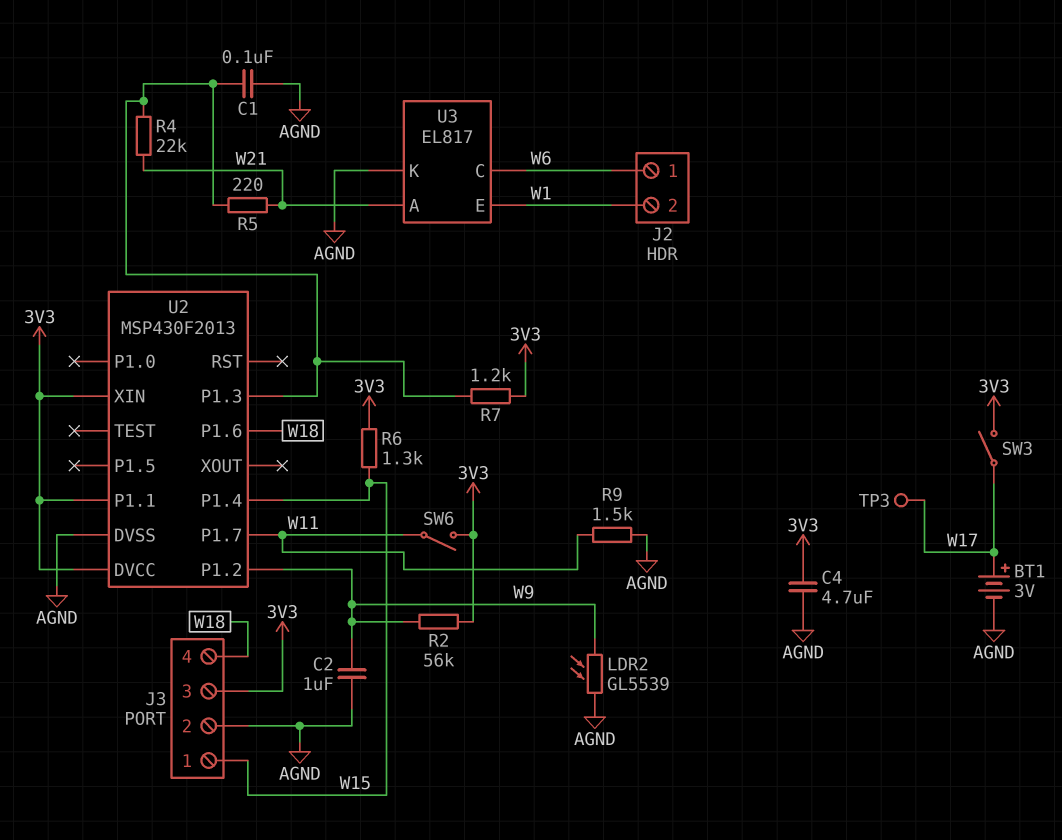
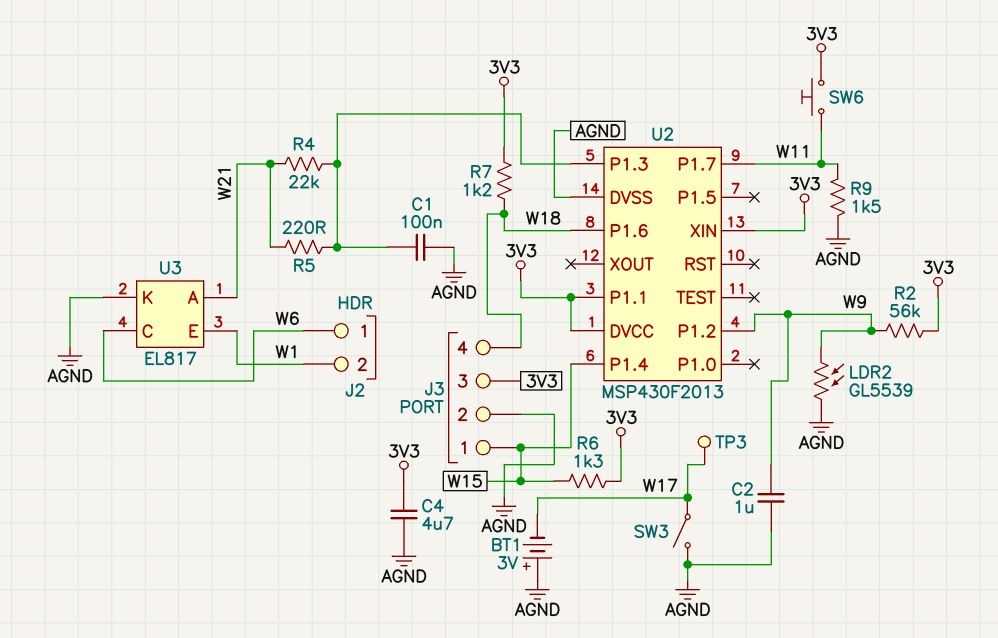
BT1: 3V (plus W17, minus AGND) -> 3V (plus AGND, minus W17)
R7: 1.2k (3V3, U2/P1.3) -> 1.2k (3V3, W18)
SW3: switch (3V3, W17) -> switch (AGND, W17)
SW6: switch (3V3, W11) -> button (3V3, W11)

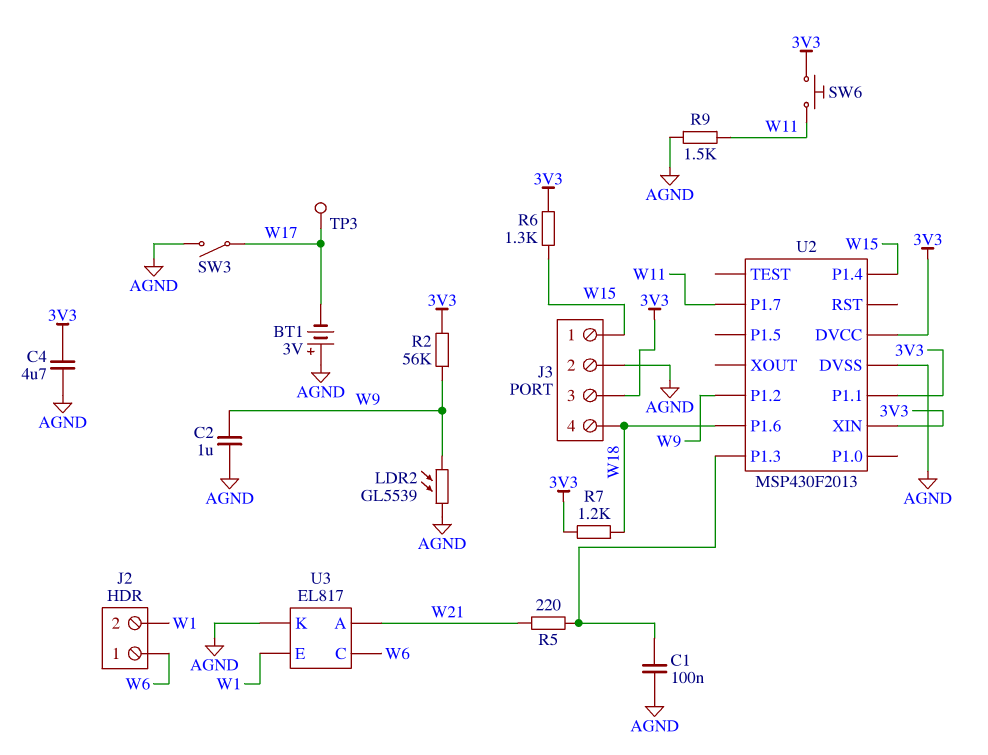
R4: 22k (U2/P1.3, W21) -> none

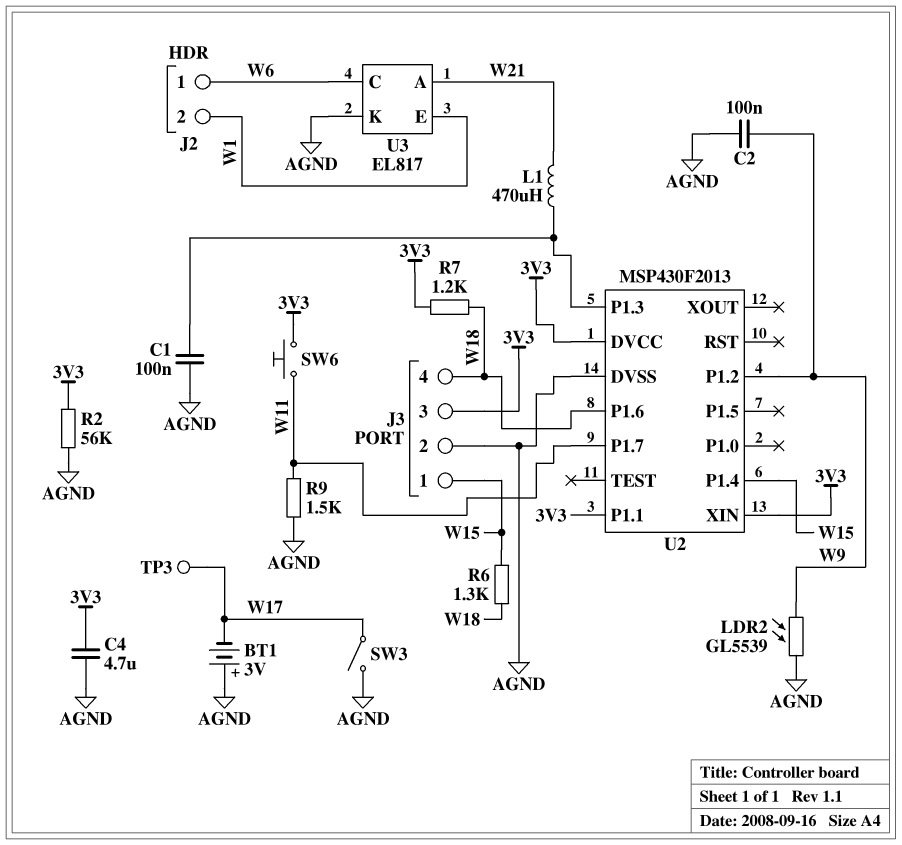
C2: 1uF (AGND, W9) -> 100nF (AGND, W9)
L1: none -> 470uH (U2/P1.3, W21)
R2: 56k (3V3, W9) -> 56k (3V3, AGND)
R5: 220 (U2/P1.3, W21) -> none
R6: 1.3k (3V3, W15) -> 1.3k (W15, W18)

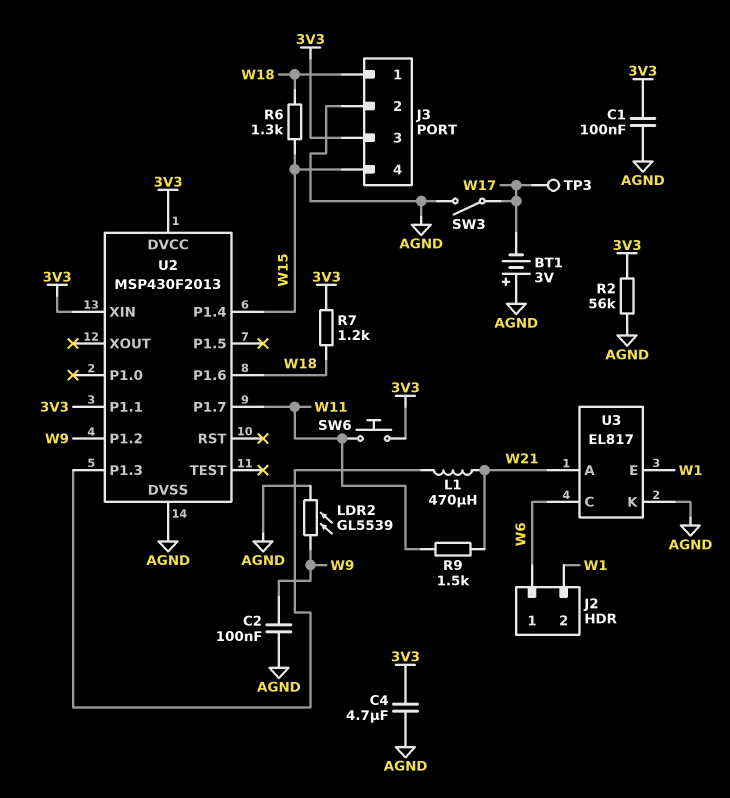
C1: 100nF (AGND, U2/P1.3) -> 100nF (3V3, AGND)
J3 pin 1: W15 -> W18
J3 pin 4: W18 -> W15
R9: 1.5k (AGND, W11) -> 1.5k (W11, W21)

